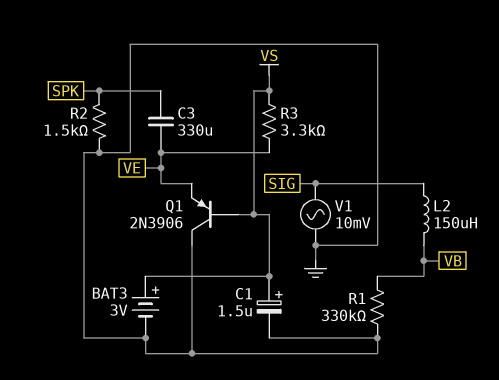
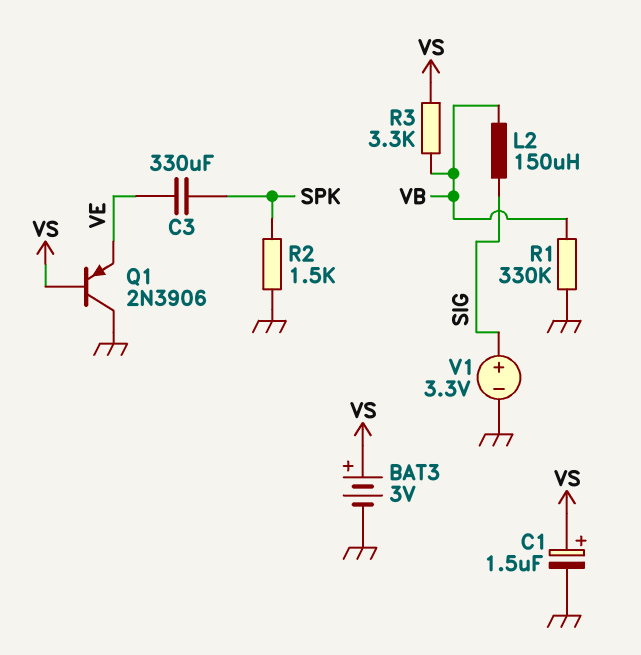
R3: 3.3k (VE, VS) -> 3.3k (VB, VS)
V1: AC 10mV (GND, SIG) -> 3.3V (plus SIG, minus GND)

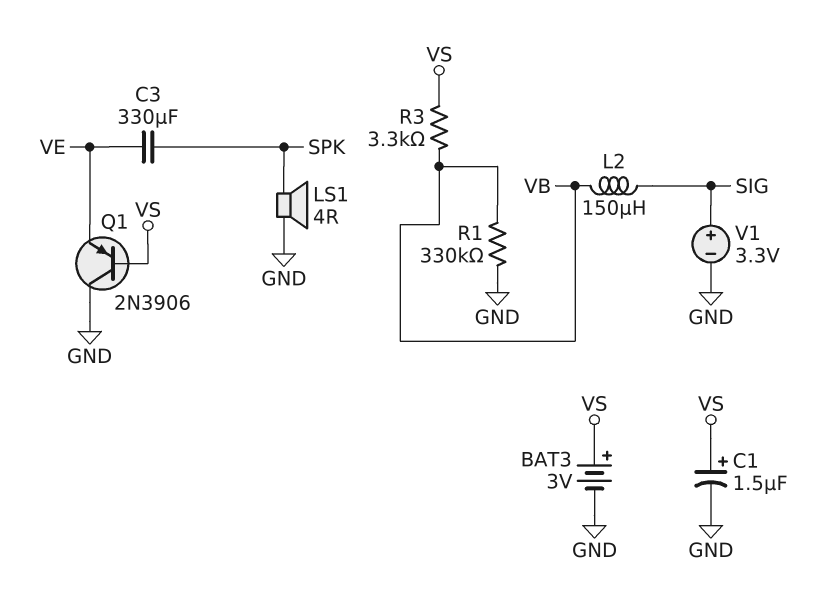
LS1: none -> speaker 4R (GND, SPK)
R2: 1.5k (GND, SPK) -> none

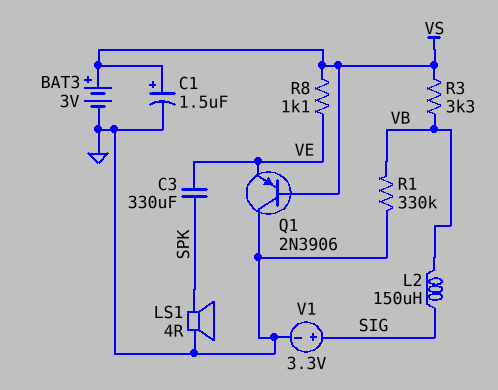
R8: none -> 1.1k (VE, VS)

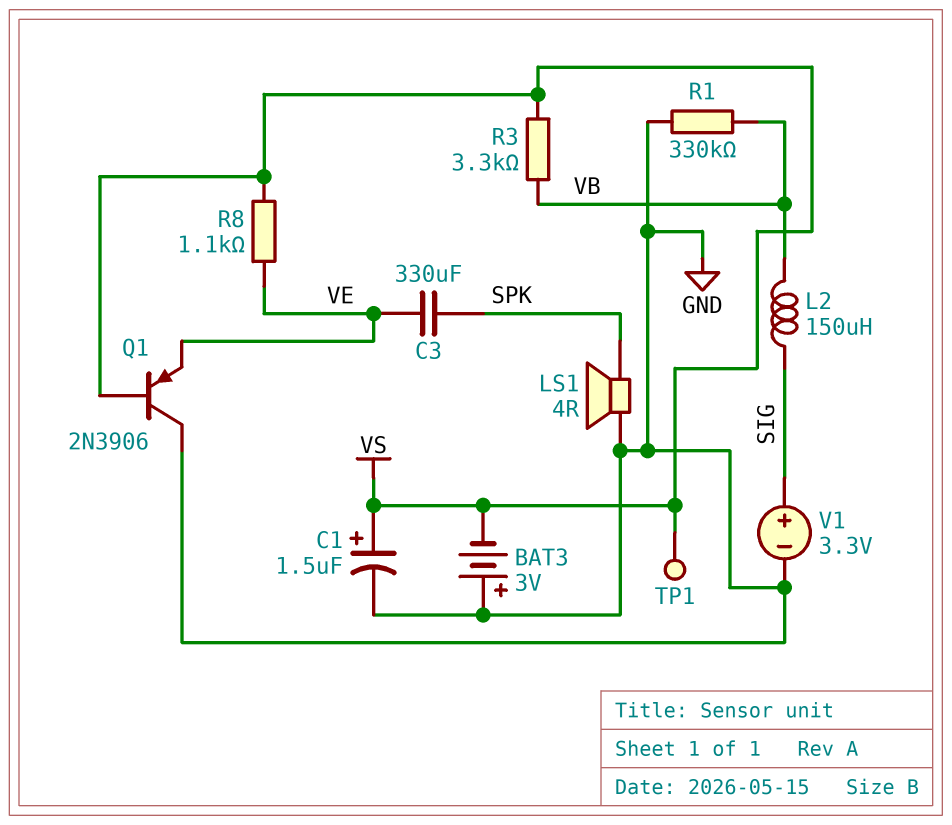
BAT3: 3V (plus VS, minus GND) -> 3V (plus GND, minus VS)
TP1: none -> test point (VS)

